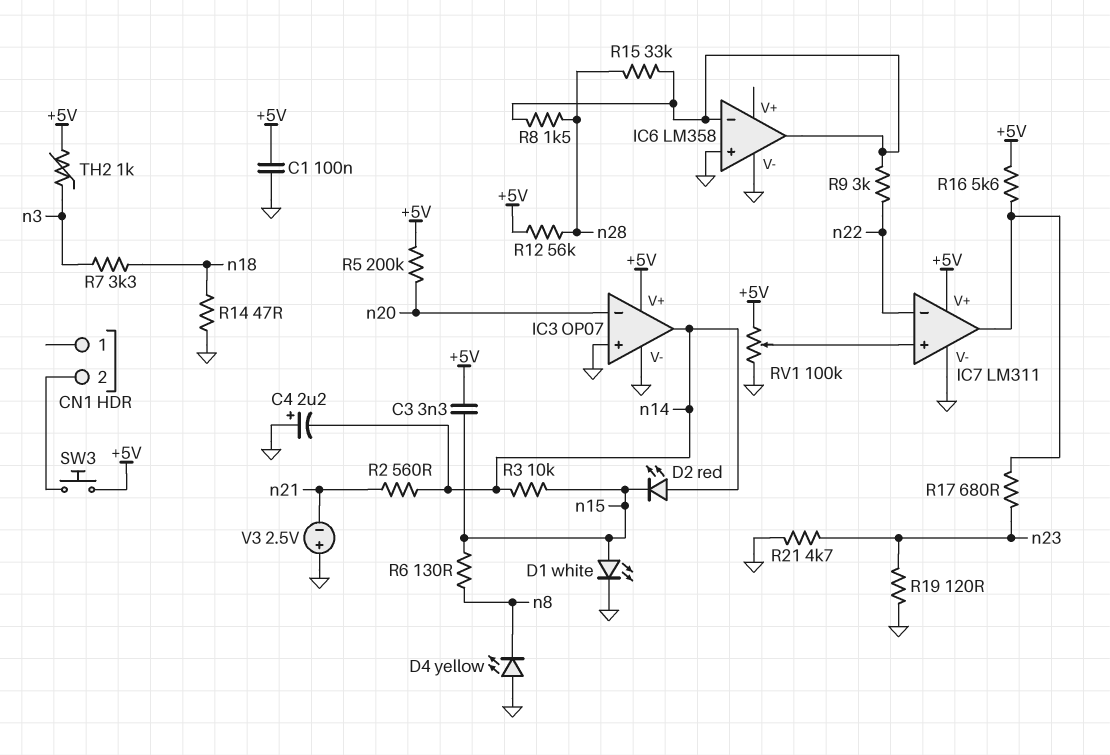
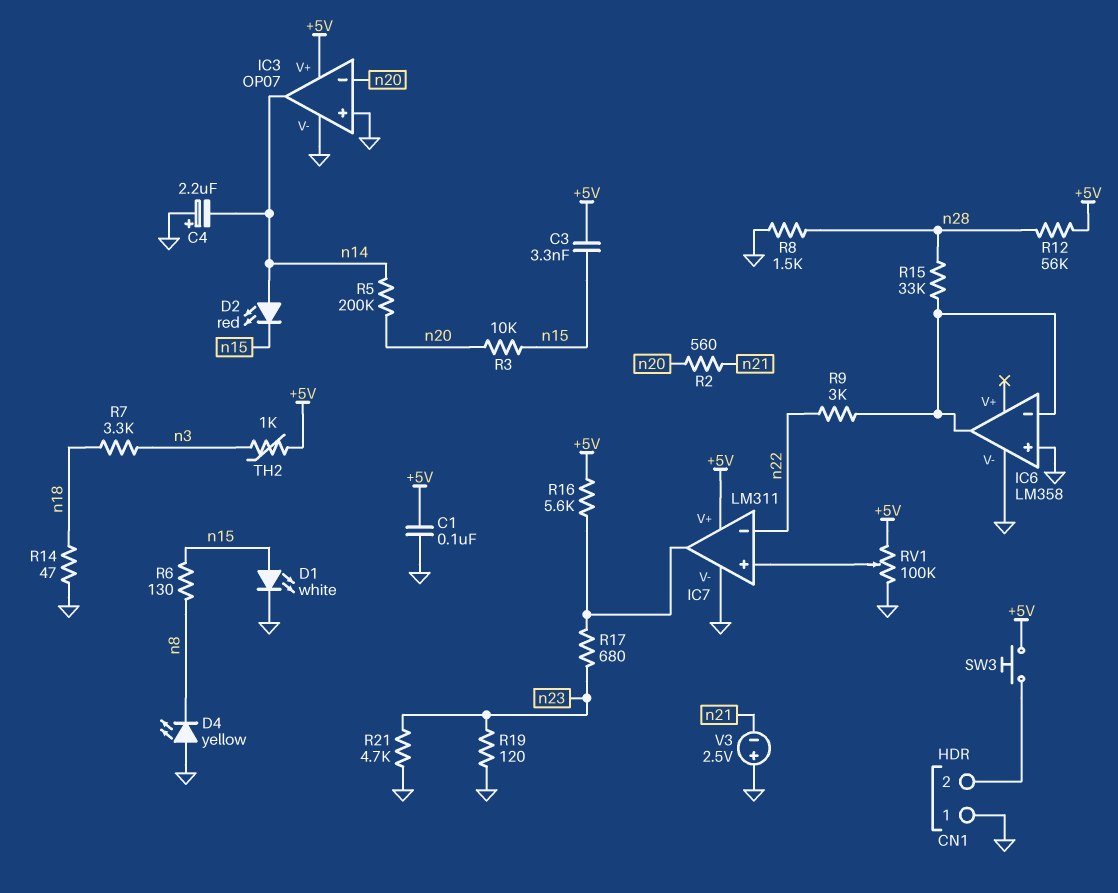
CN1 pin 1: none -> GND
R2: 560 (n14, n21) -> 560 (n20, n21)
R3: 10k (n14, n15) -> 10k (n15, n20)
R5: 200k (+5V, n20) -> 200k (n14, n20)
R8: 1.5k (IC6/in-, n28) -> 1.5k (GND, n28)

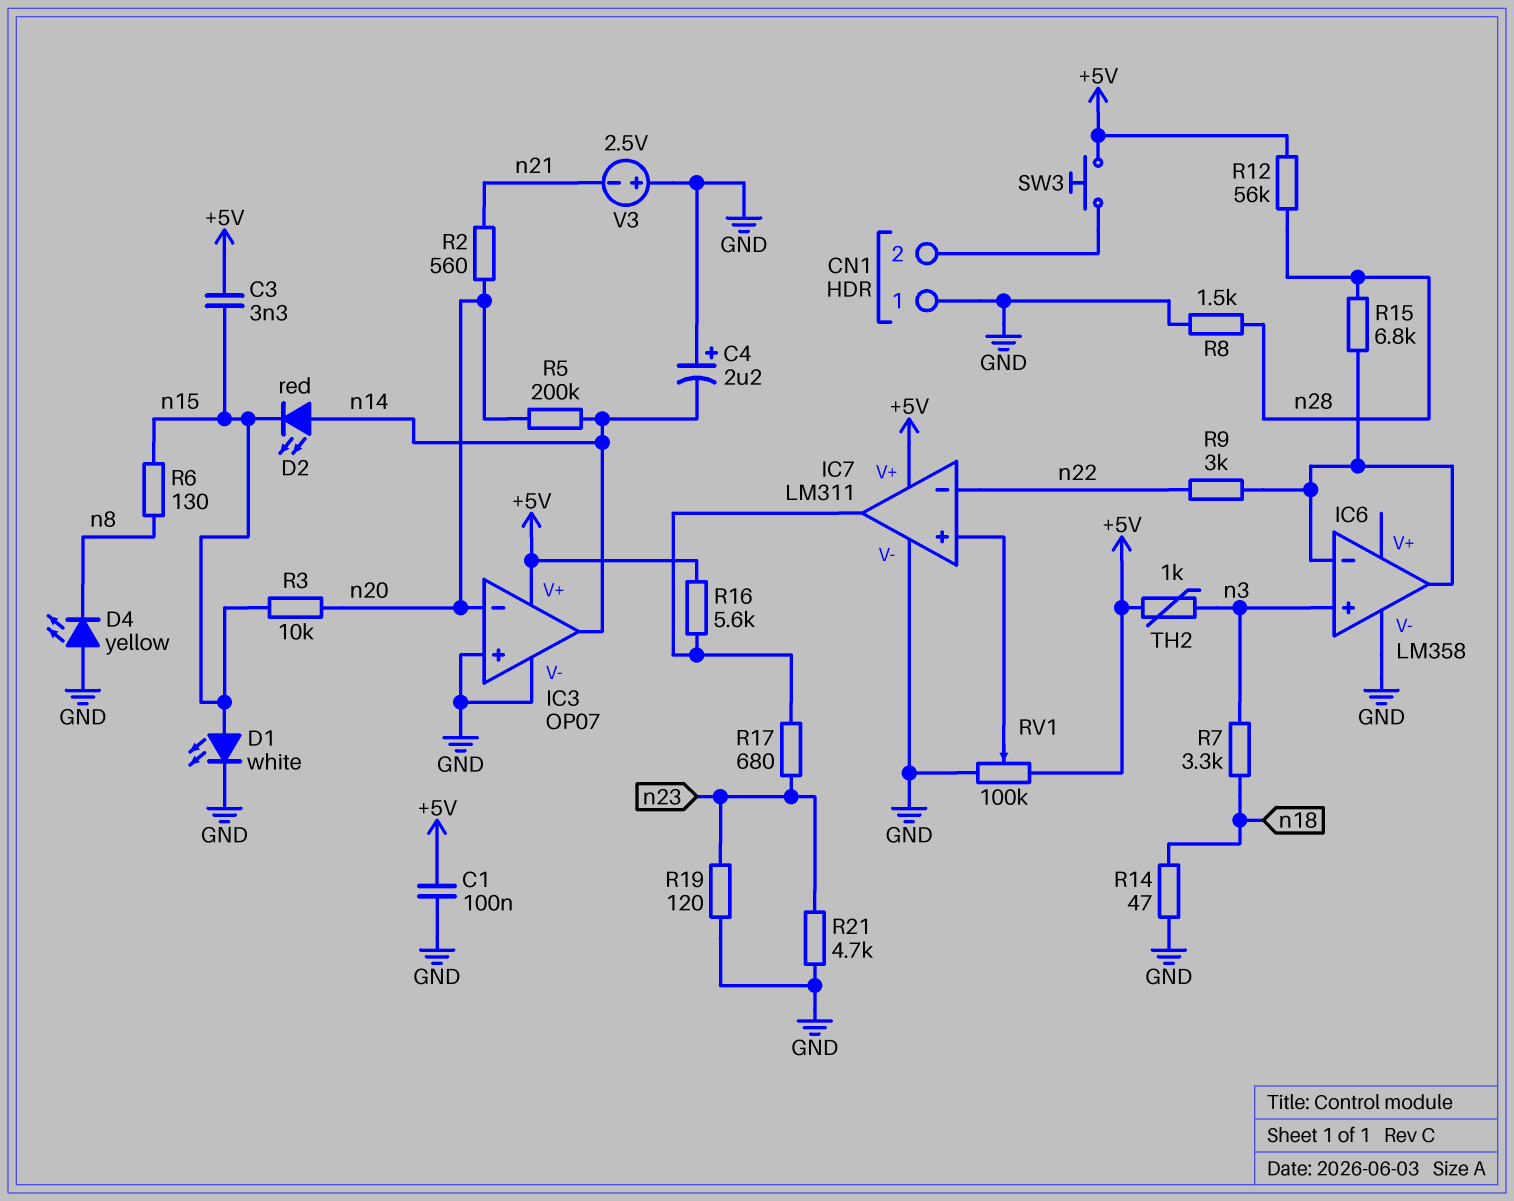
IC6 pin in+: GND -> n3
R15: 33k (IC6/in-, n28) -> 6.8k (IC6/in-, n28)

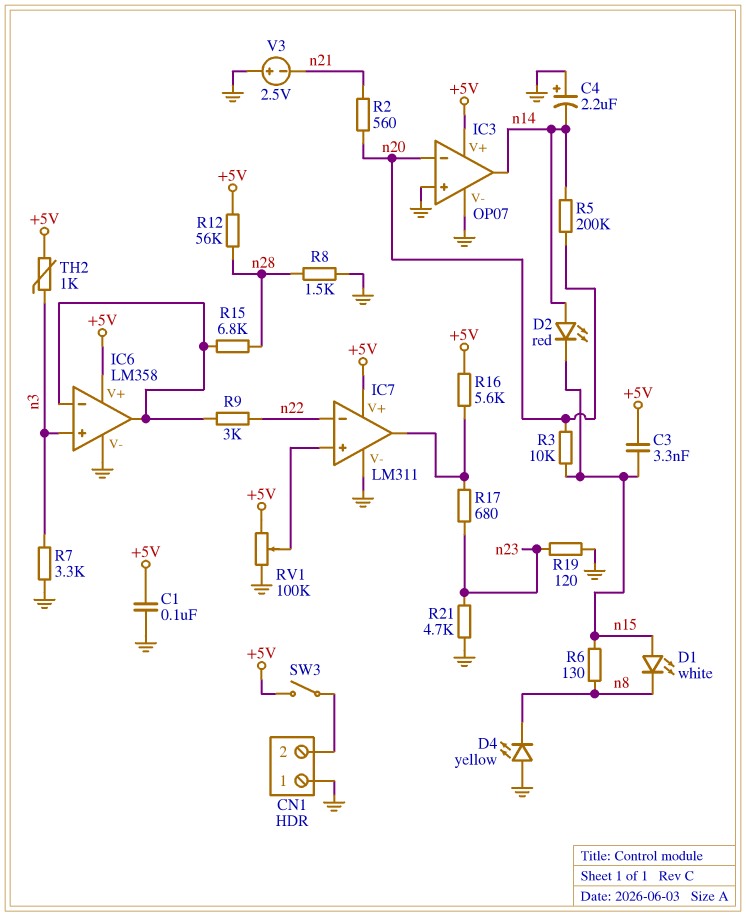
D1: LED white (A n15, K GND) -> LED white (A n15, K n8)
IC6 pin V+: none -> +5V
R7: 3.3k (n3, n18) -> 3.3k (GND, n3)
R14: 47 (GND, n18) -> none
SW3: button (+5V, CN1/2) -> switch (+5V, CN1/2)

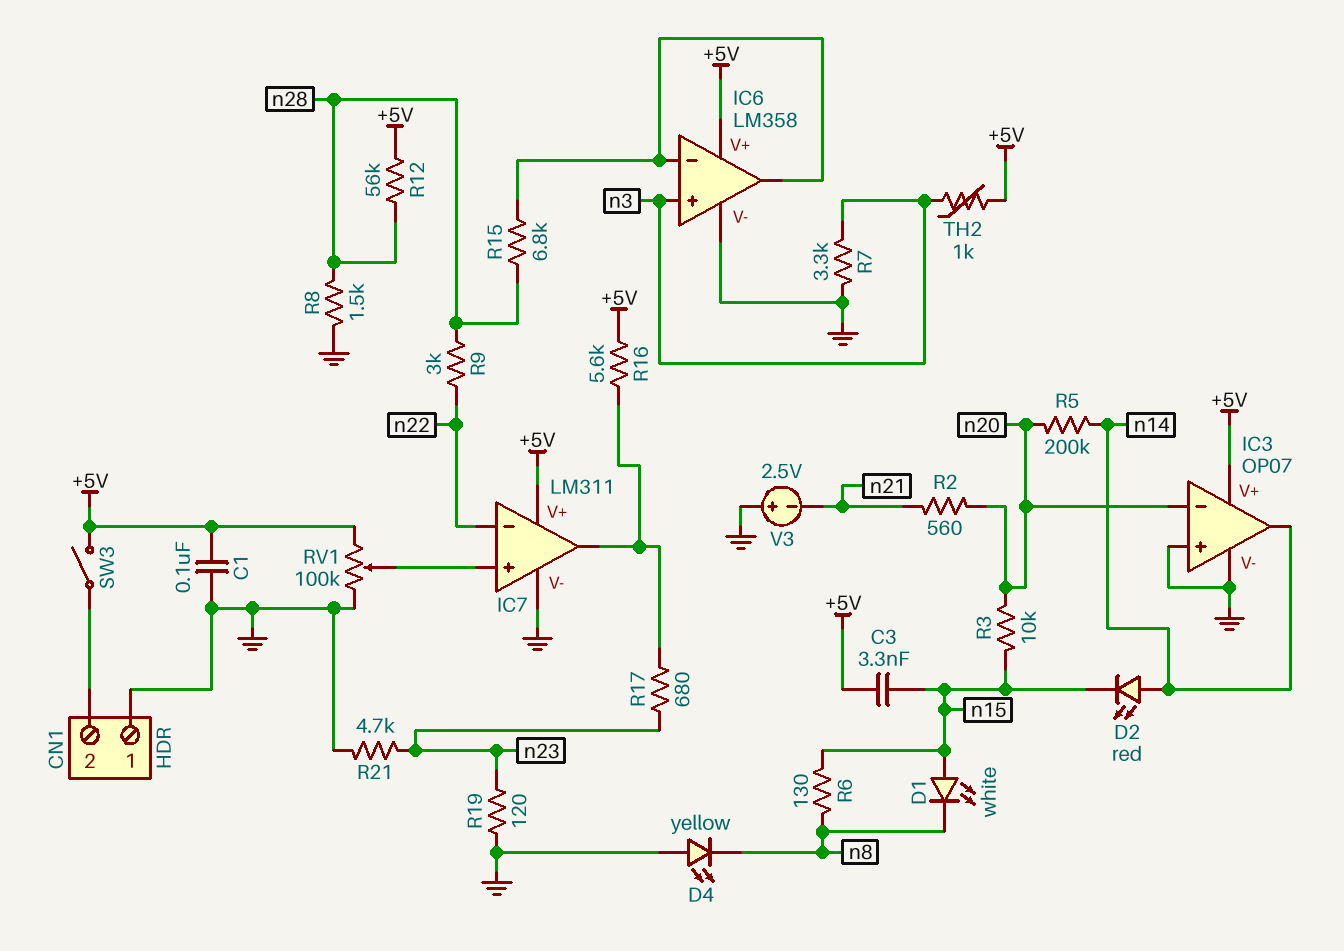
C4: 2.2uF (plus GND, minus n14) -> none
R9: 3k (IC6/in-, n22) -> 3k (n22, n28)

